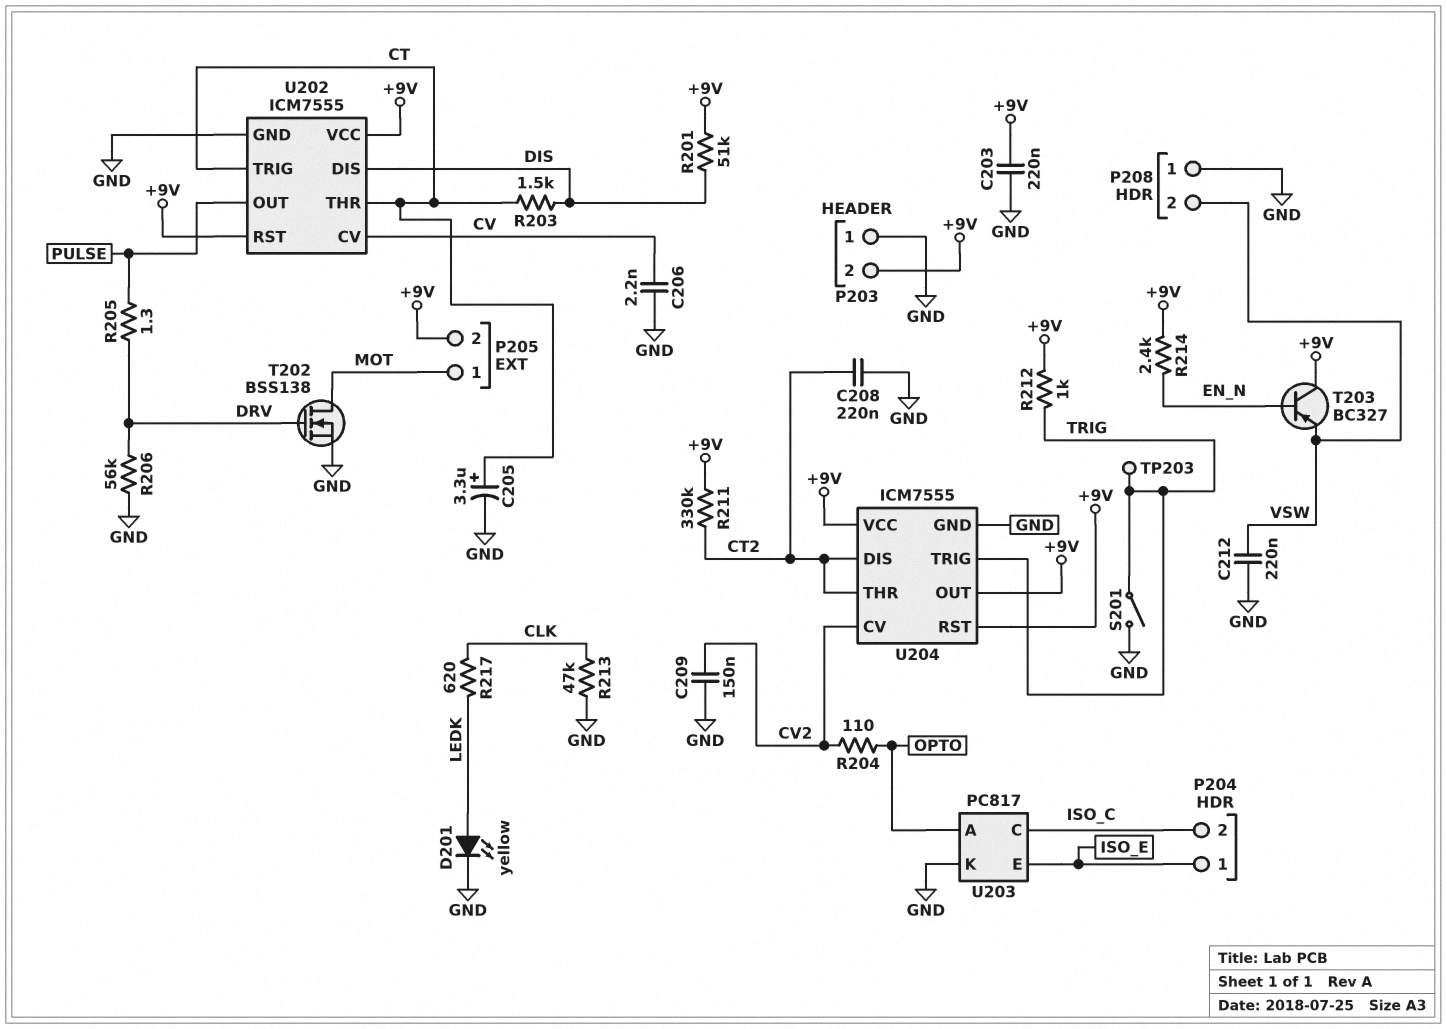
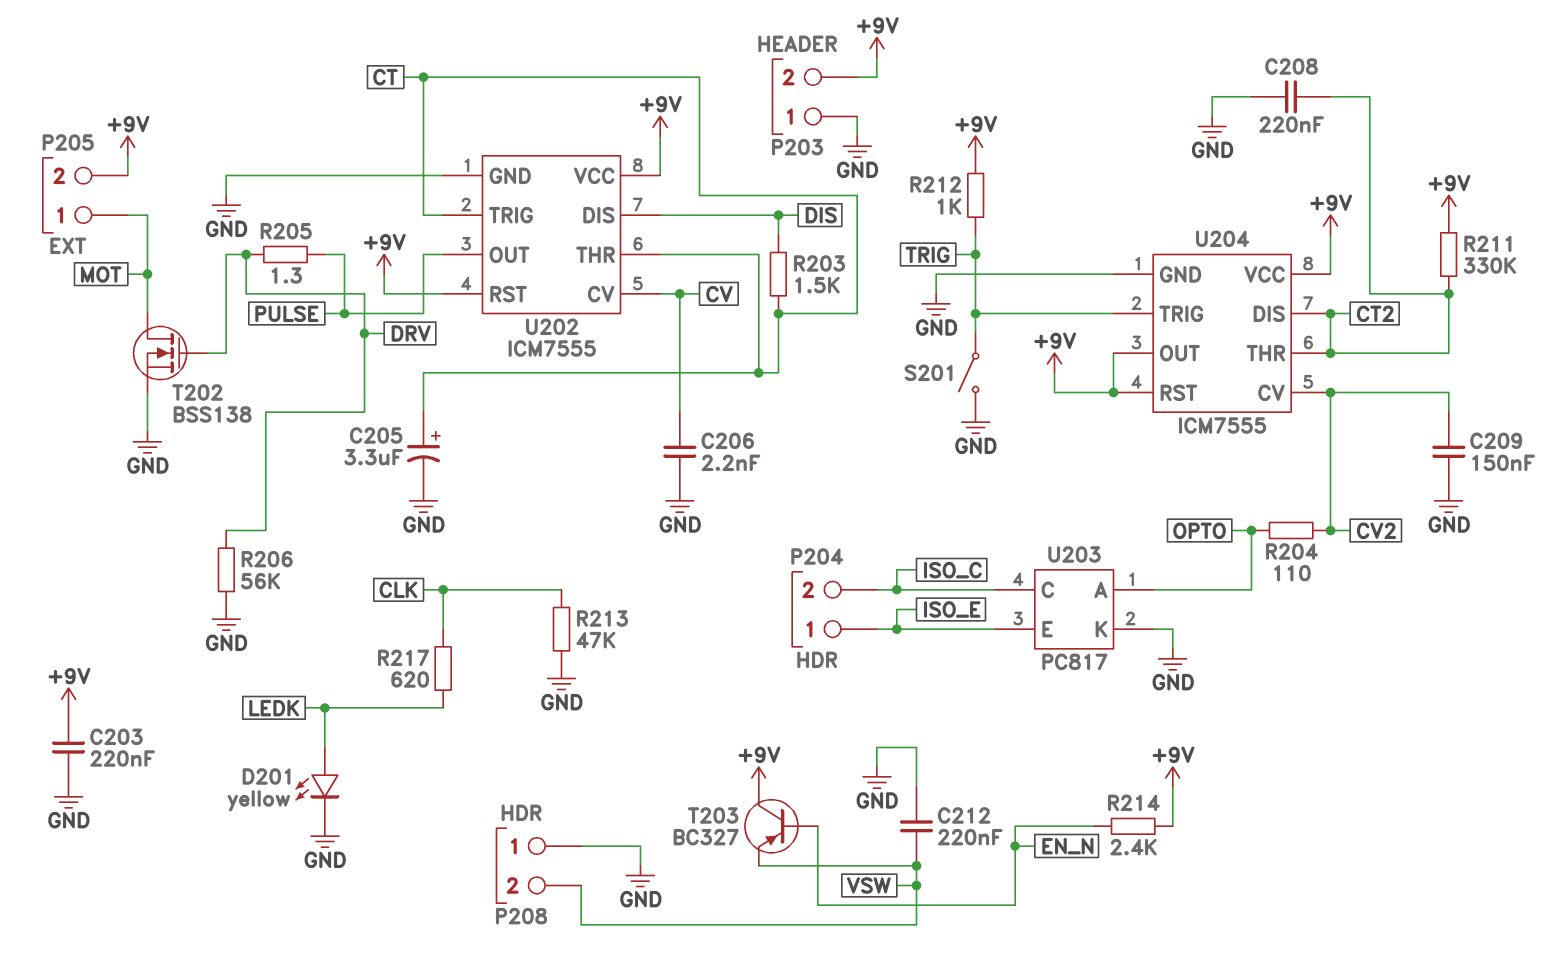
R201: 51k (+9V, DIS) -> none
TP203: test point (TRIG) -> none

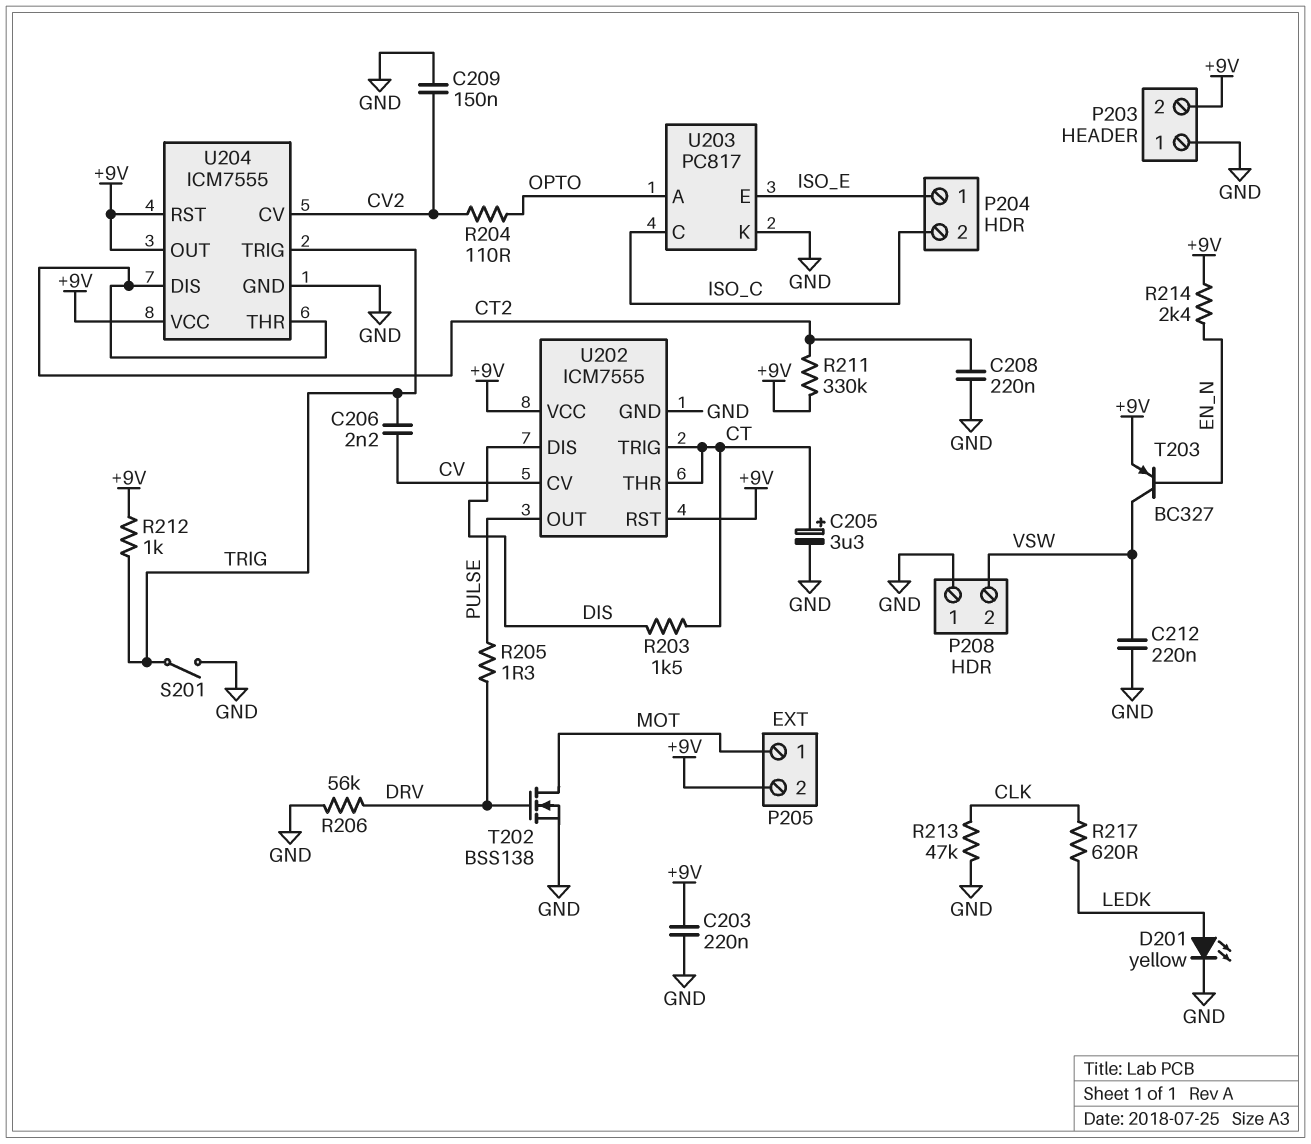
C206: 2.2nF (CV, GND) -> 2.2nF (CV, TRIG)
T203: PNP BC327 (B EN_N, C +9V, E VSW) -> PNP BC327 (B EN_N, C VSW, E +9V)

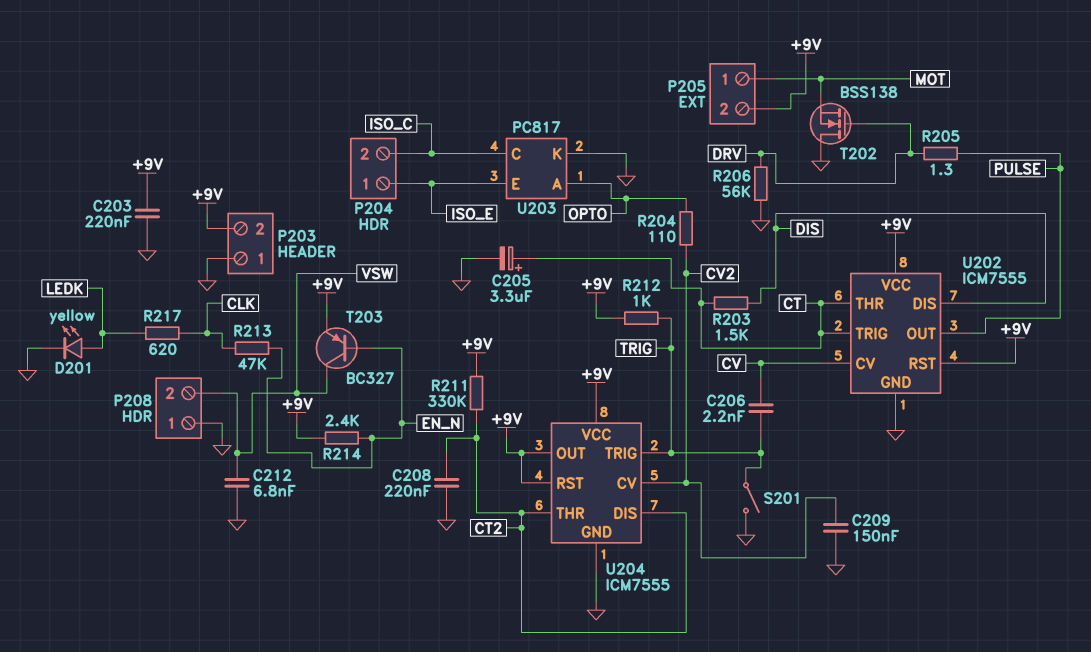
C212: 220nF (GND, VSW) -> 6.8nF (GND, VSW)
R213: 47k (CLK, GND) -> 47k (CLK, EN_N)
T202: NMOS BSS138 (G DRV, D MOT, S GND) -> NMOS BSS138 (G DRV, D GND, S MOT)

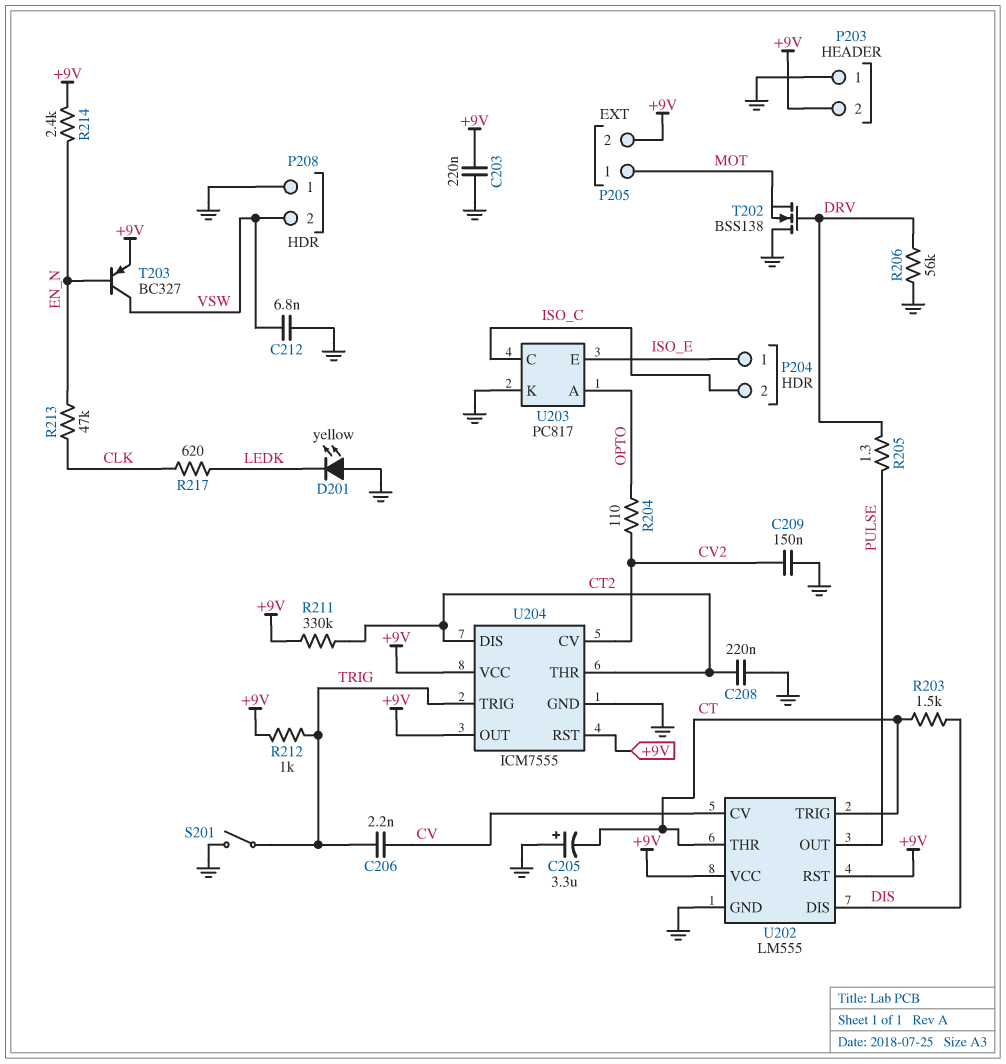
C205: 3.3uF (plus CT, minus GND) -> 3.3uF (plus GND, minus CT)
D201: LED yellow (A LEDK, K GND) -> LED yellow (A GND, K LEDK)
U202: ICM7555 -> LM555

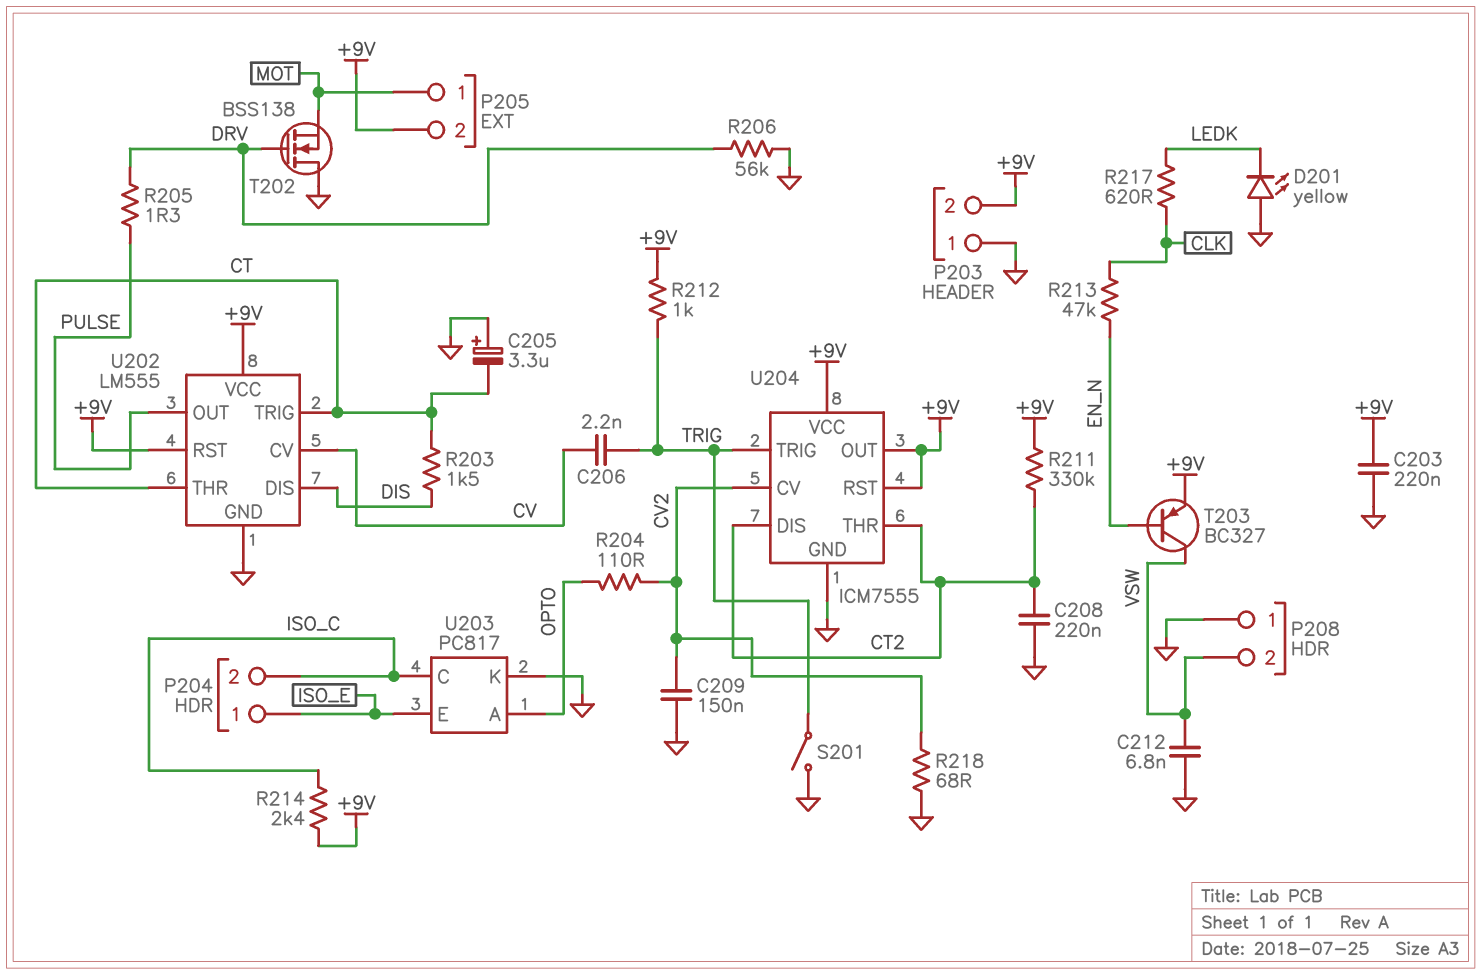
R214: 2.4k (+9V, EN_N) -> 2.4k (+9V, ISO_C)
R218: none -> 68 (CV2, GND)

